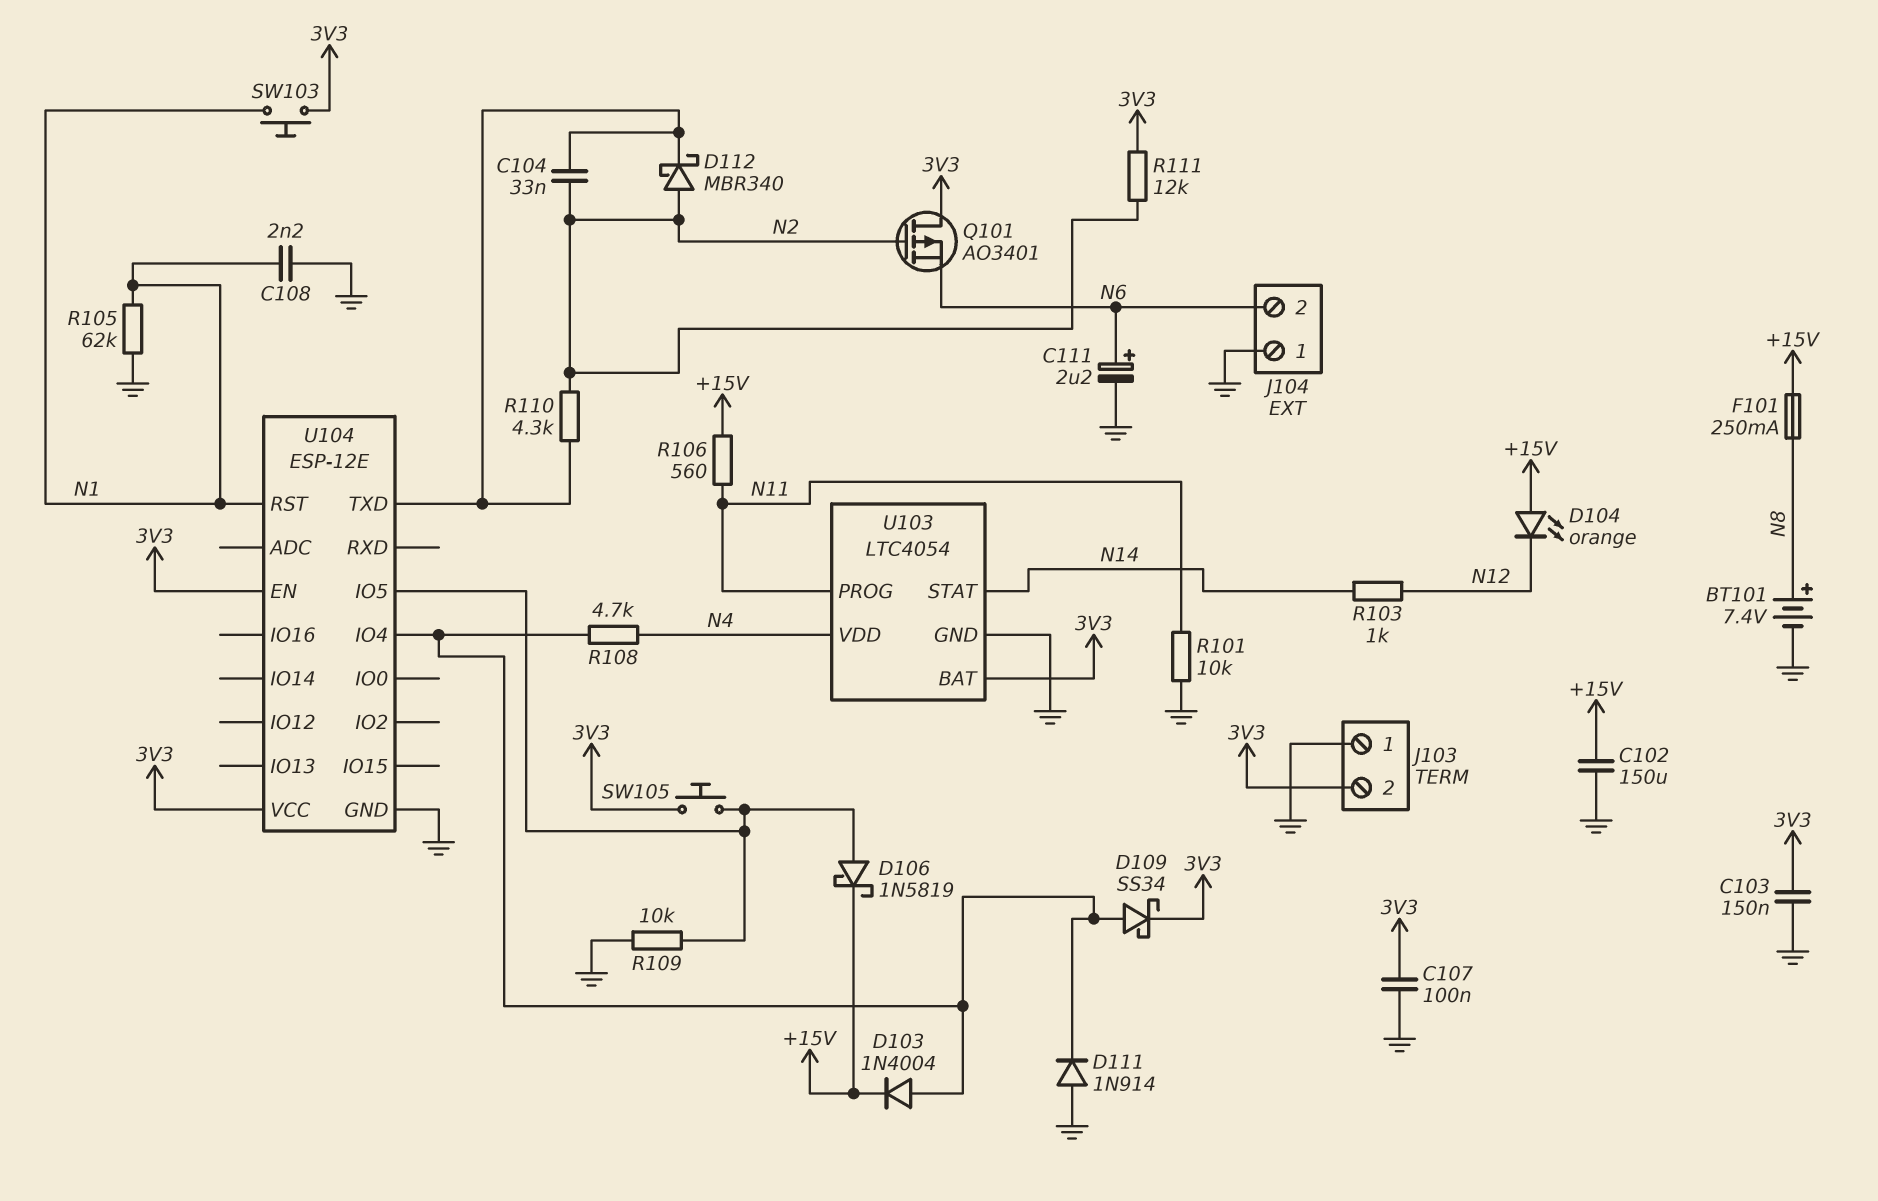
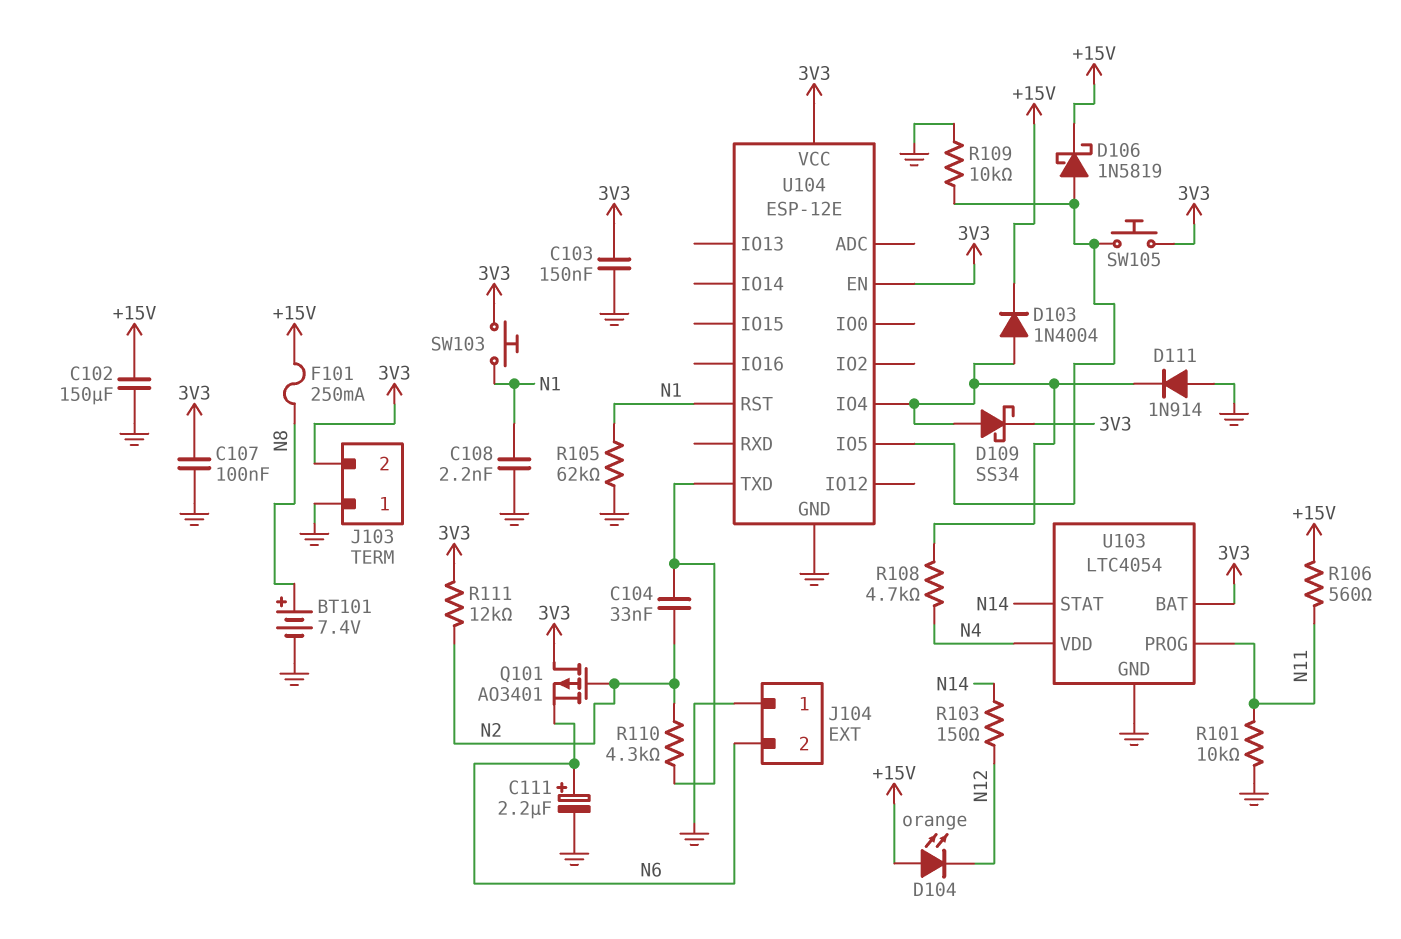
D112: schottky MBR340 (A N2, K U104/TXD) -> none
R103: 1k (N12, N14) -> 150 (N12, N14)

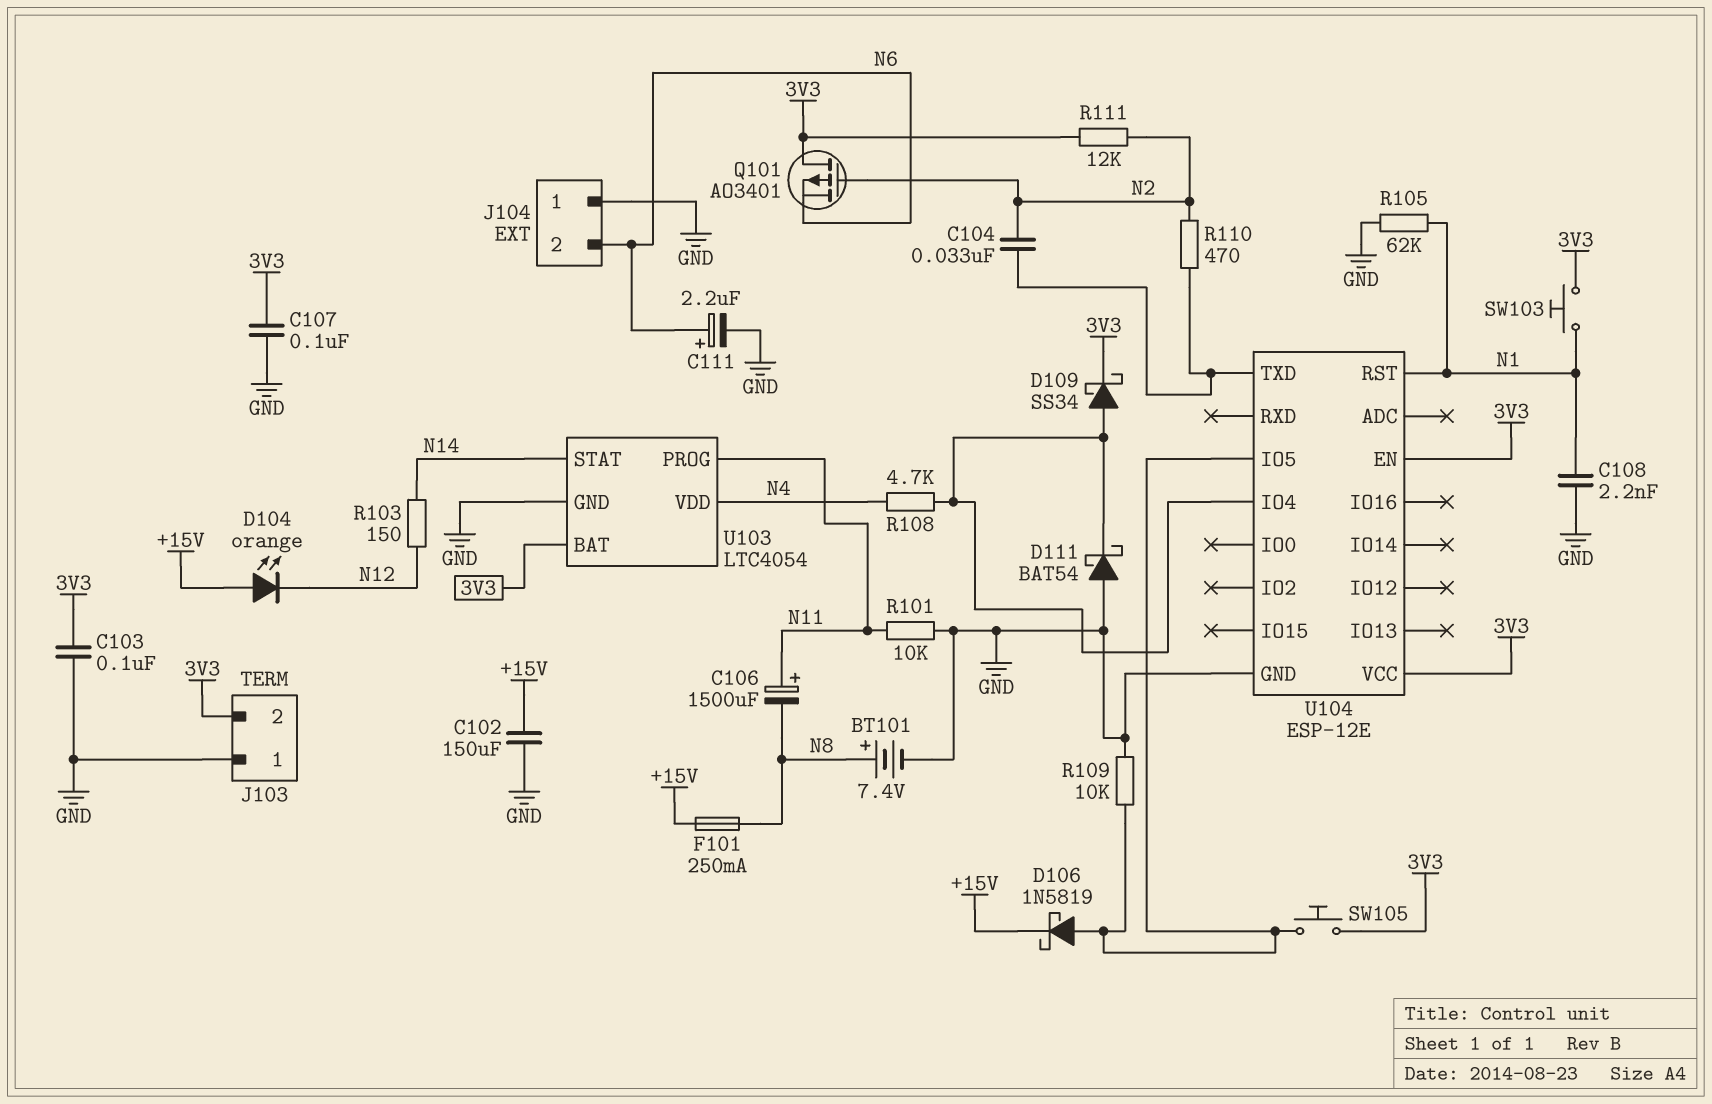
C103: 150nF (3V3, GND) -> 100nF (3V3, GND)
C106: none -> 1500uF (plus N11, minus N8)
D103: diode 1N4004 (A U104/IO4, K +15V) -> none
D111: diode 1N914 (A GND, K U104/IO4) -> schottky BAT54 (A GND, K U104/IO4)
R106: 560 (+15V, N11) -> none
R110: 4.3k (N2, U104/TXD) -> 470 (N2, U104/TXD)

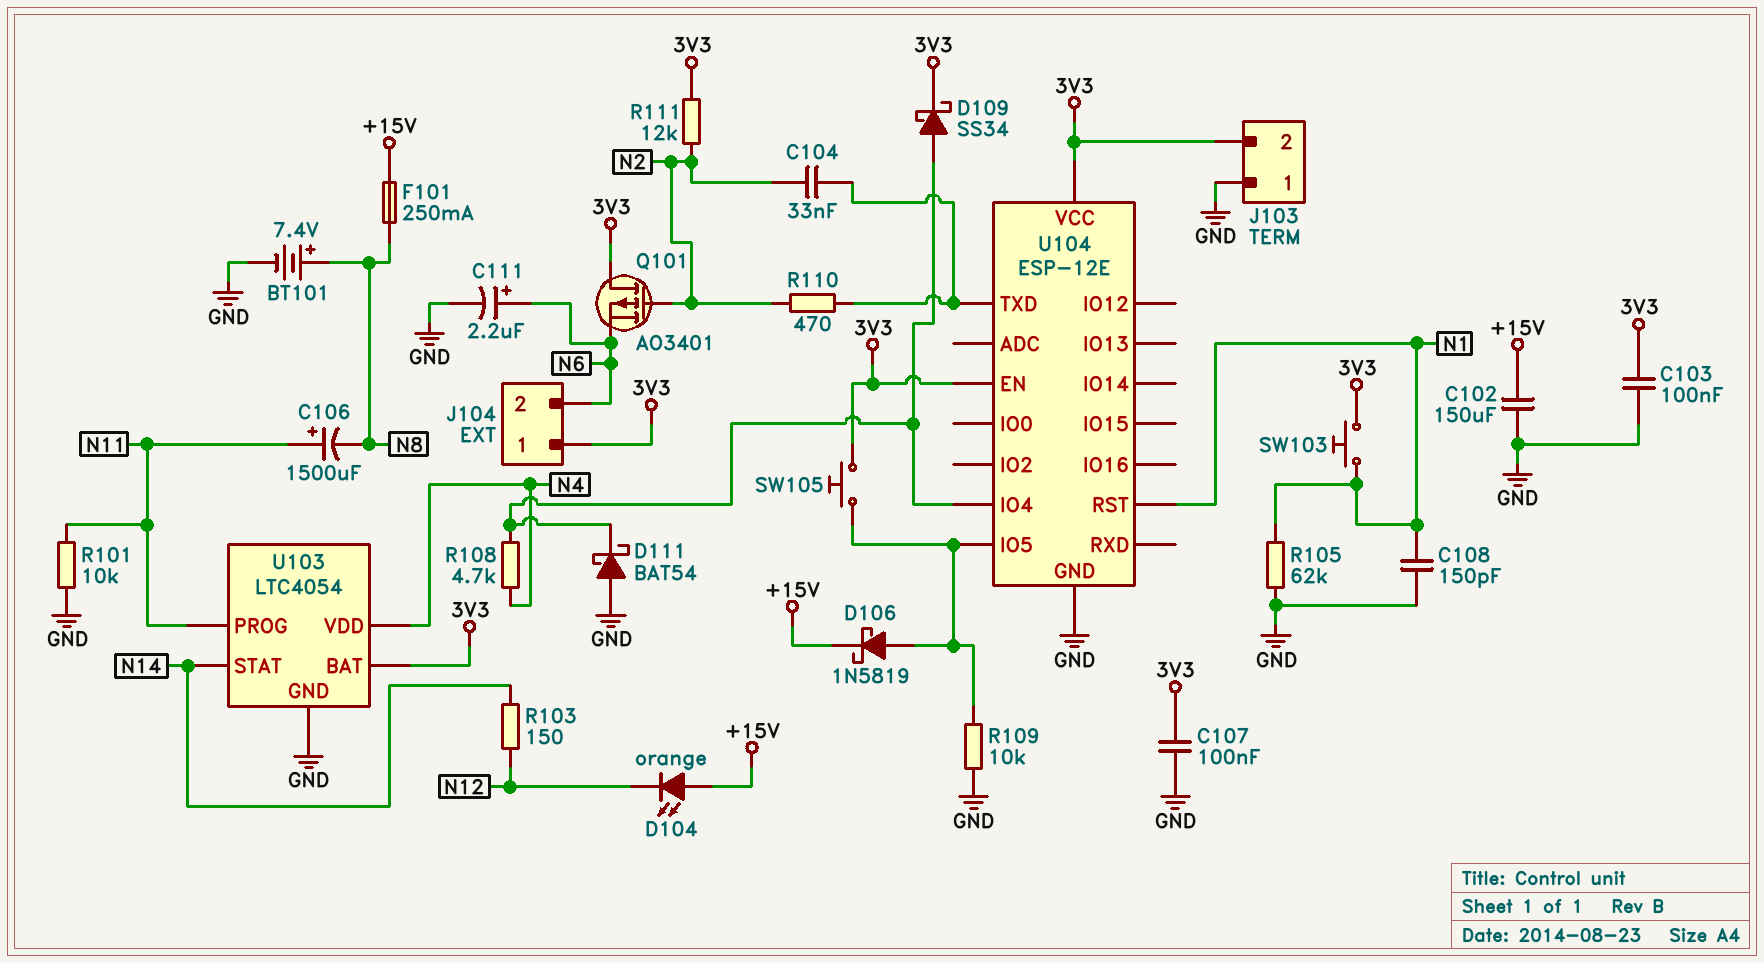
C108: 2.2nF (GND, N1) -> 150pF (GND, N1)
J104 pin 1: GND -> 3V3

